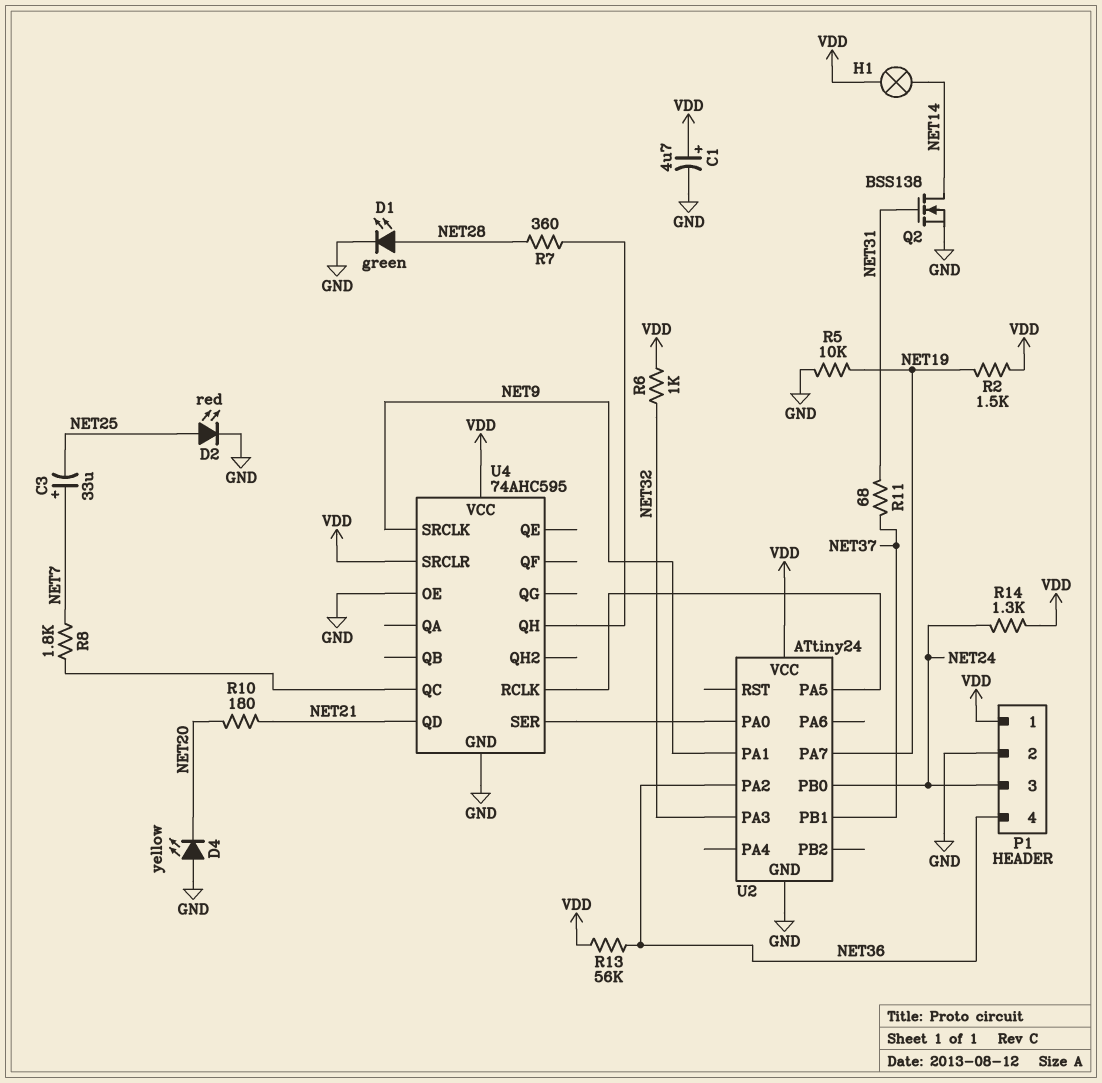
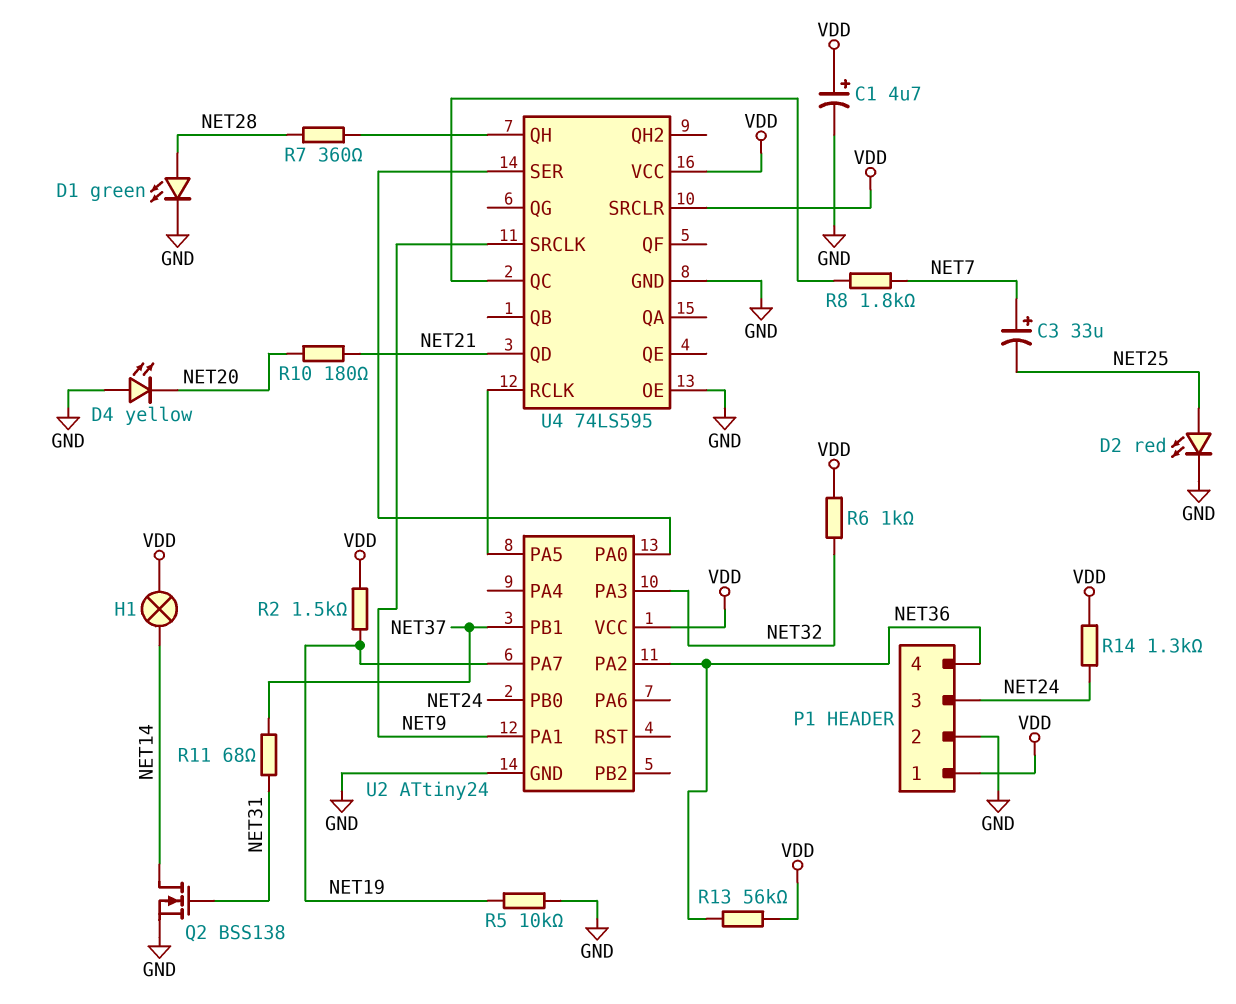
U4: 74AHC595 -> 74LS595

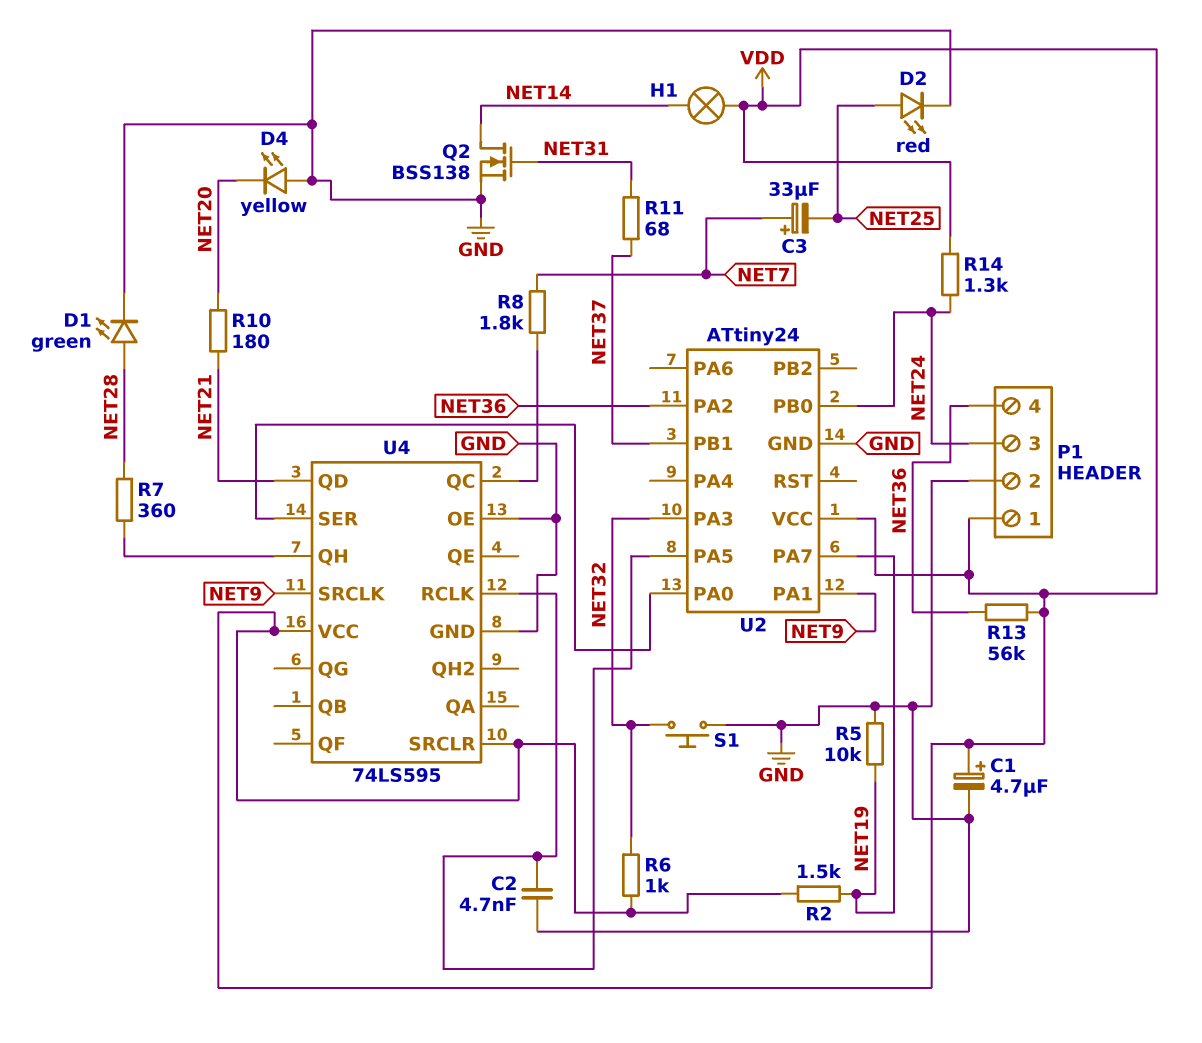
C2: none -> 4.7nF (GND, U2/PA5)
S1: none -> button (GND, NET32)

